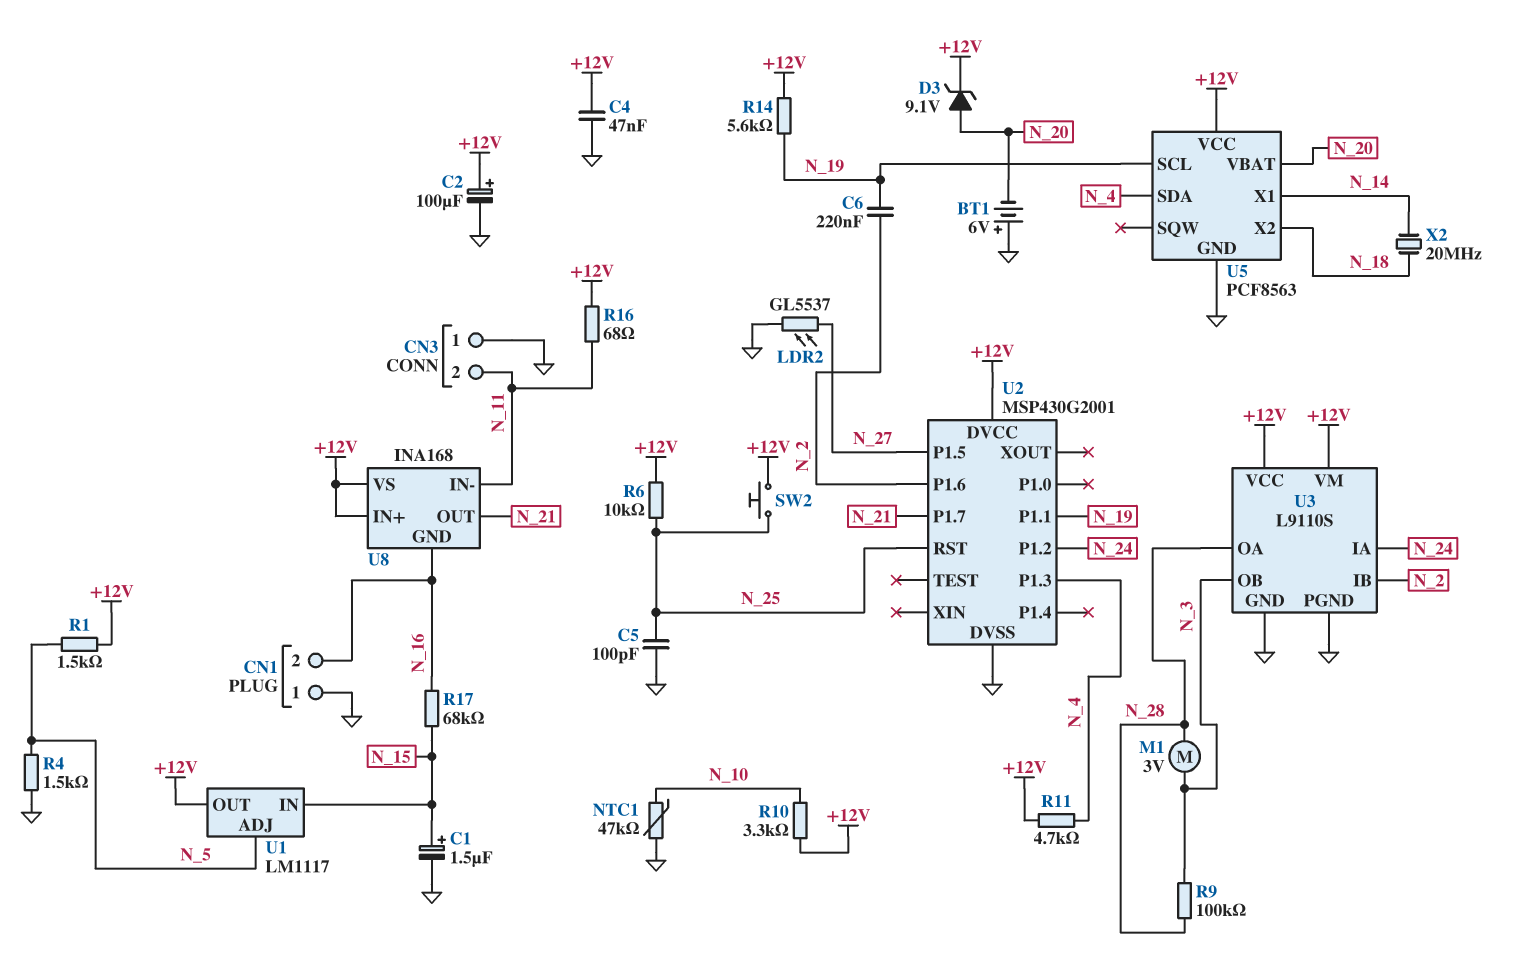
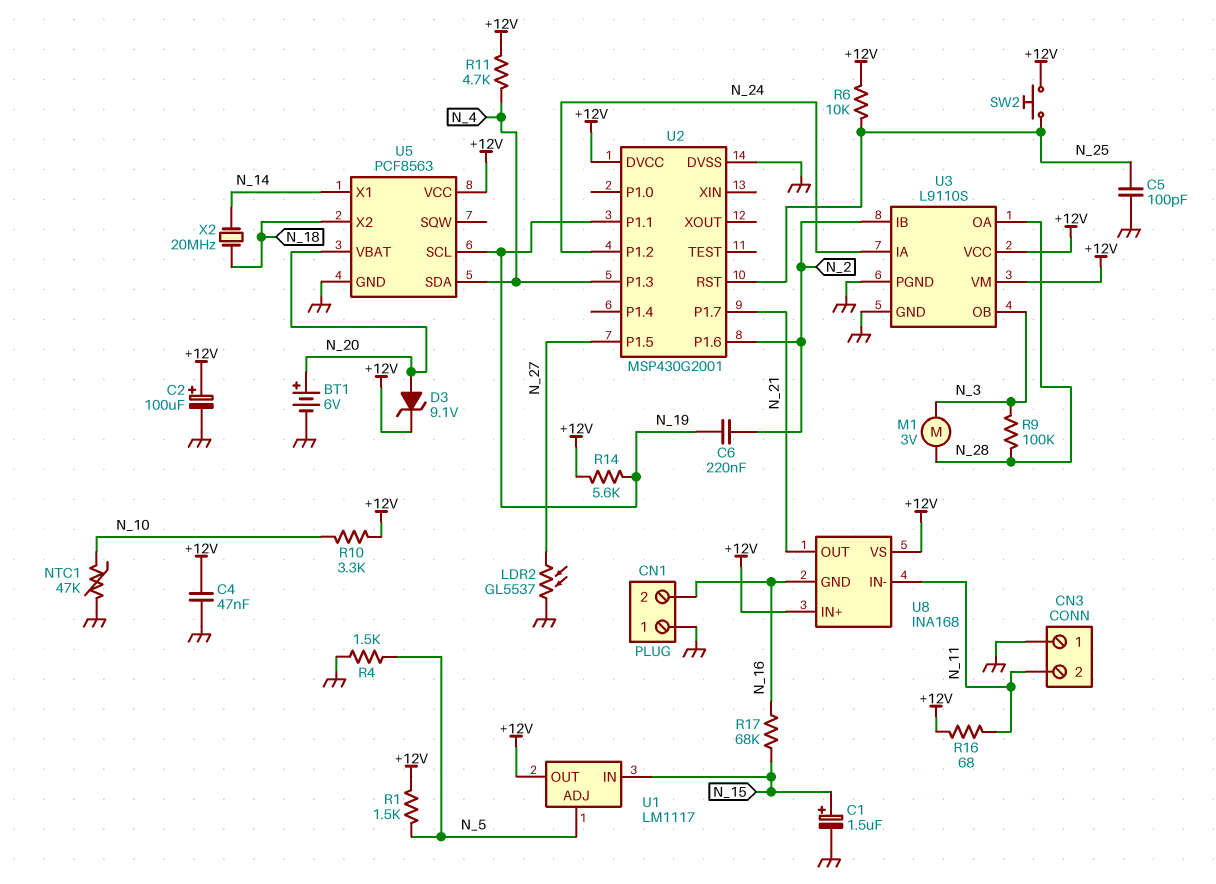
BT1: 6V (plus GND, minus N_20) -> 6V (plus N_20, minus GND)

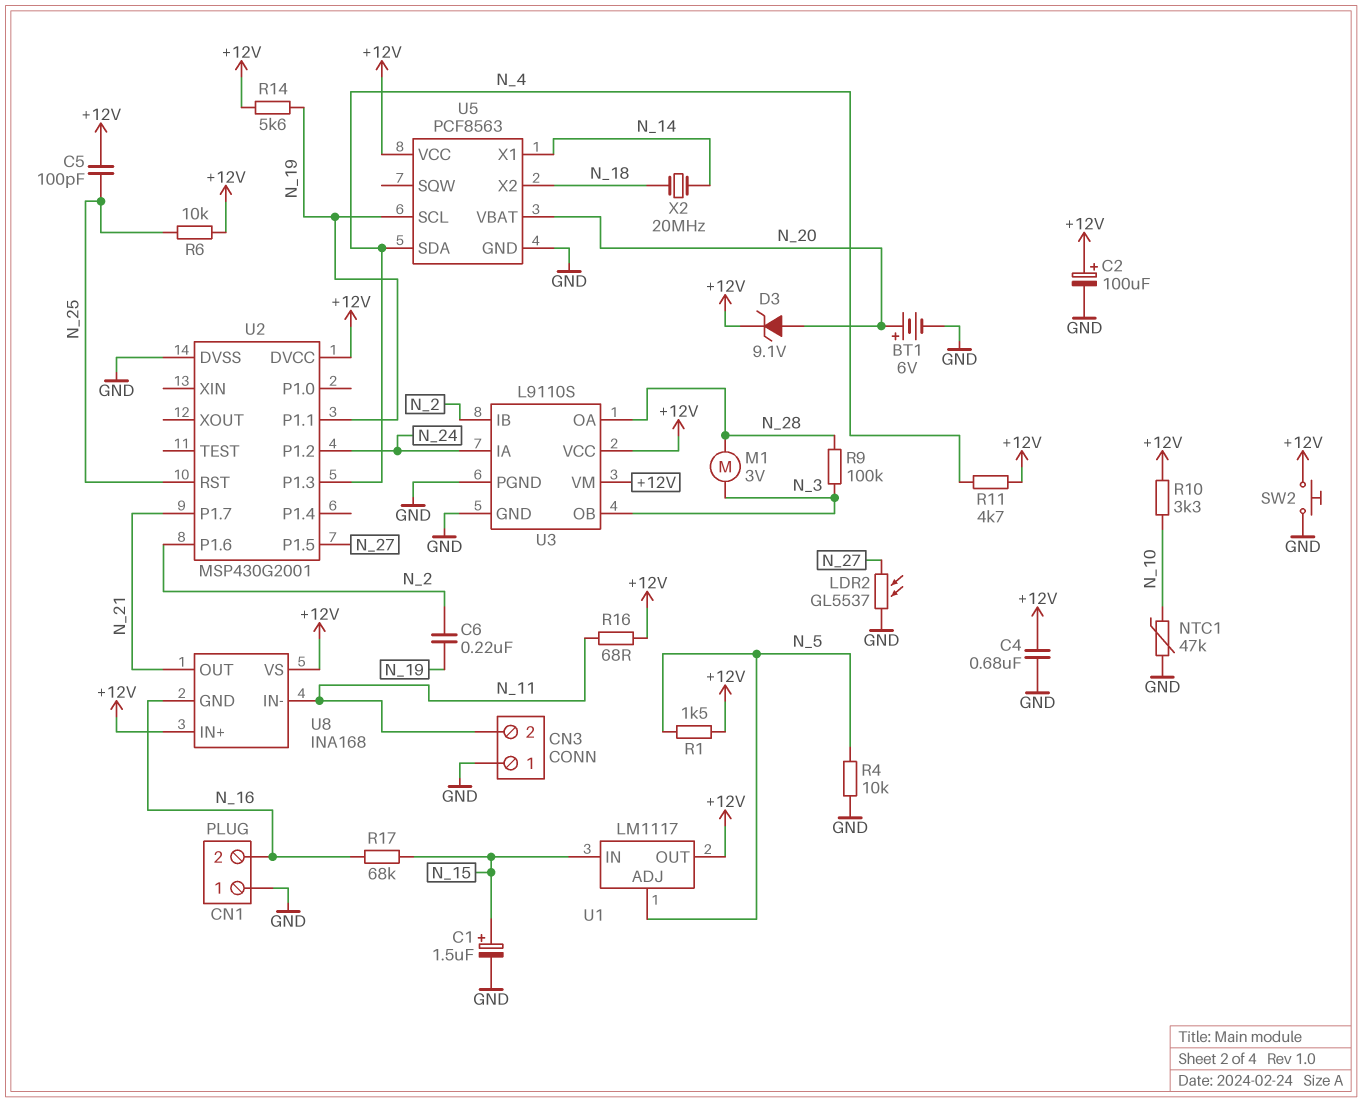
C4: 47nF (+12V, GND) -> 680nF (+12V, GND)
C5: 100pF (GND, N_25) -> 100pF (+12V, N_25)
R4: 1.5k (GND, N_5) -> 10k (GND, N_5)
SW2: button (+12V, N_25) -> button (+12V, GND)

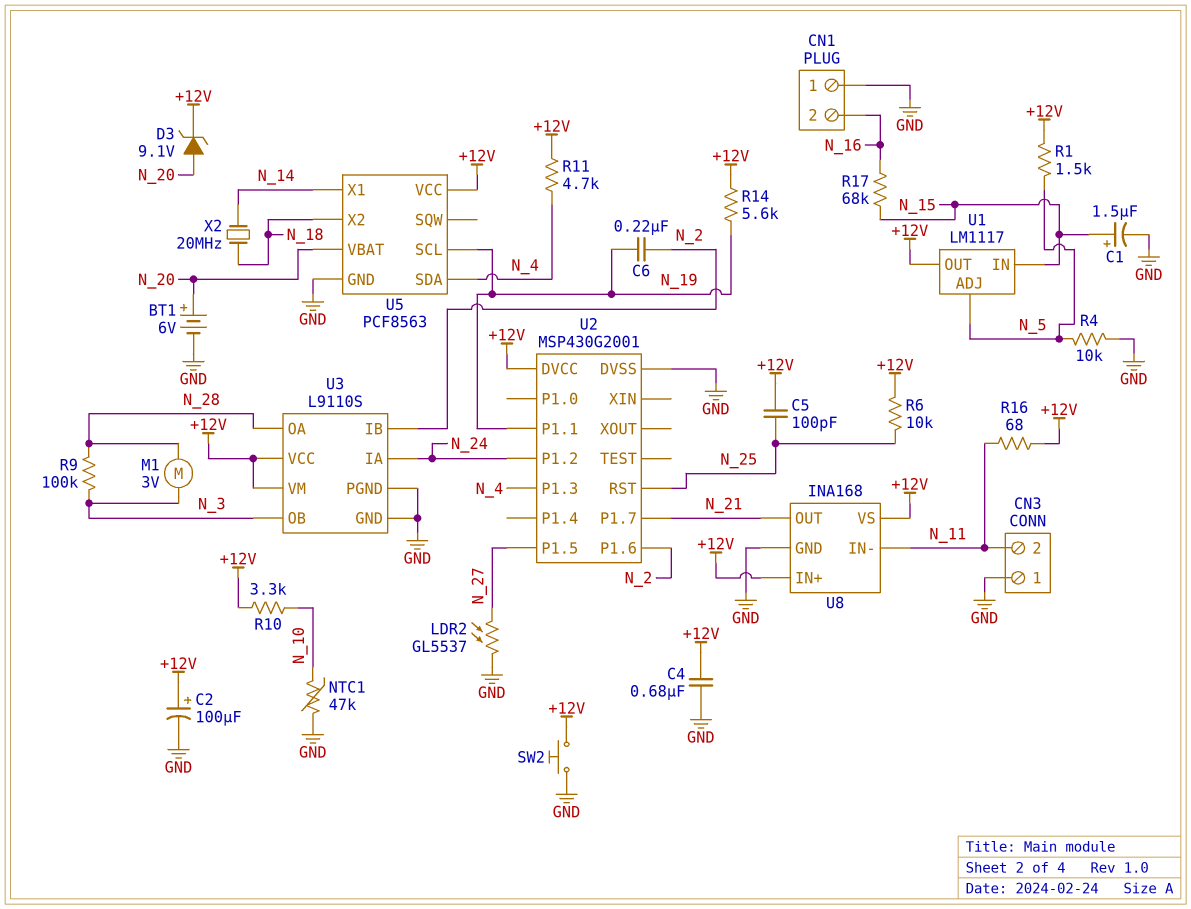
U8 pin GND: N_16 -> GND

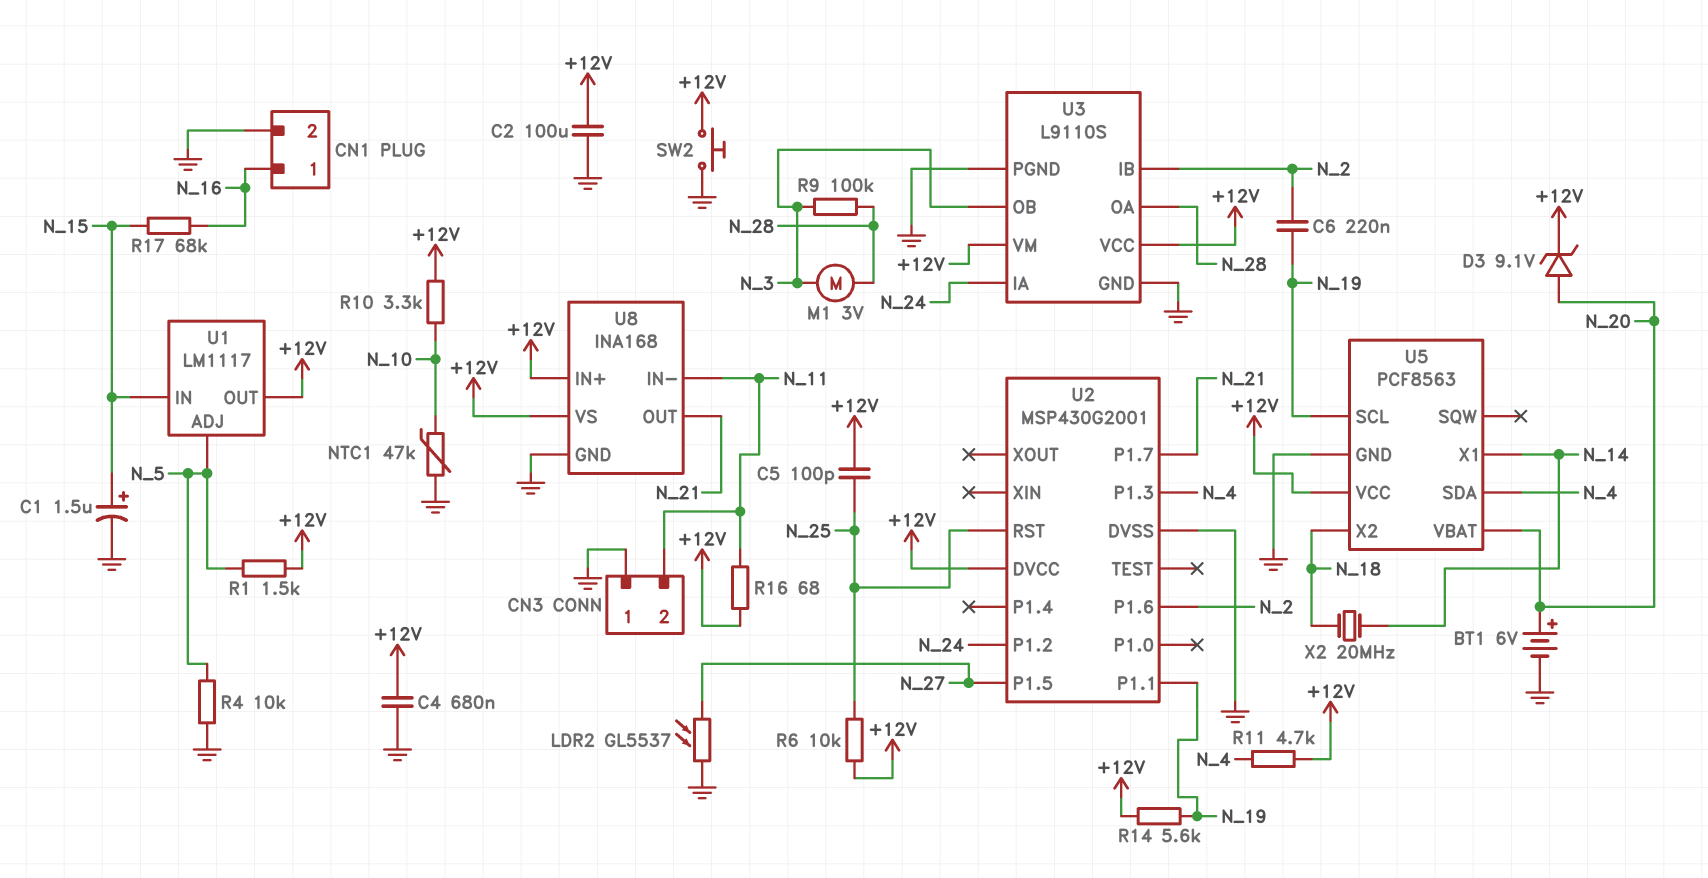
C2: 100uF (plus +12V, minus GND) -> 100uF (+12V, GND)
CN1 pin 1: GND -> N_16
CN1 pin 2: N_16 -> GND

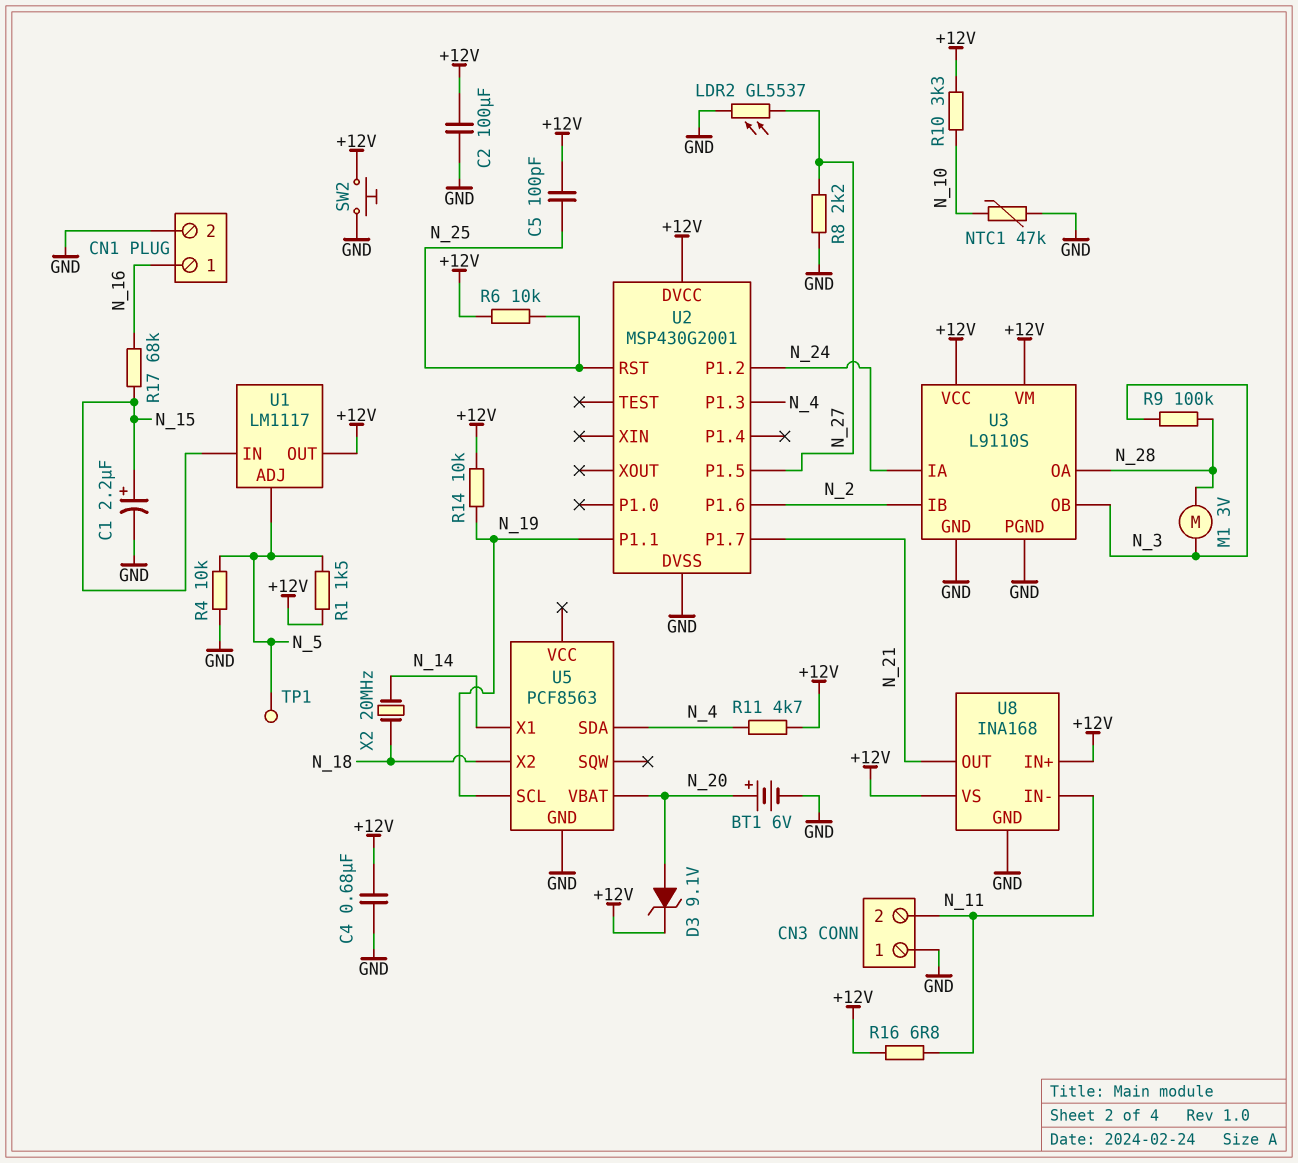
C1: 1.5uF (plus N_15, minus GND) -> 2.2uF (plus N_15, minus GND)
C6: 220nF (N_2, N_19) -> none
R8: none -> 2.2k (GND, N_27)
R14: 5.6k (+12V, N_19) -> 10k (+12V, N_19)
R16: 68 (+12V, N_11) -> 6.8 (+12V, N_11)
TP1: none -> test point (N_5)
U5 pin VCC: +12V -> none

